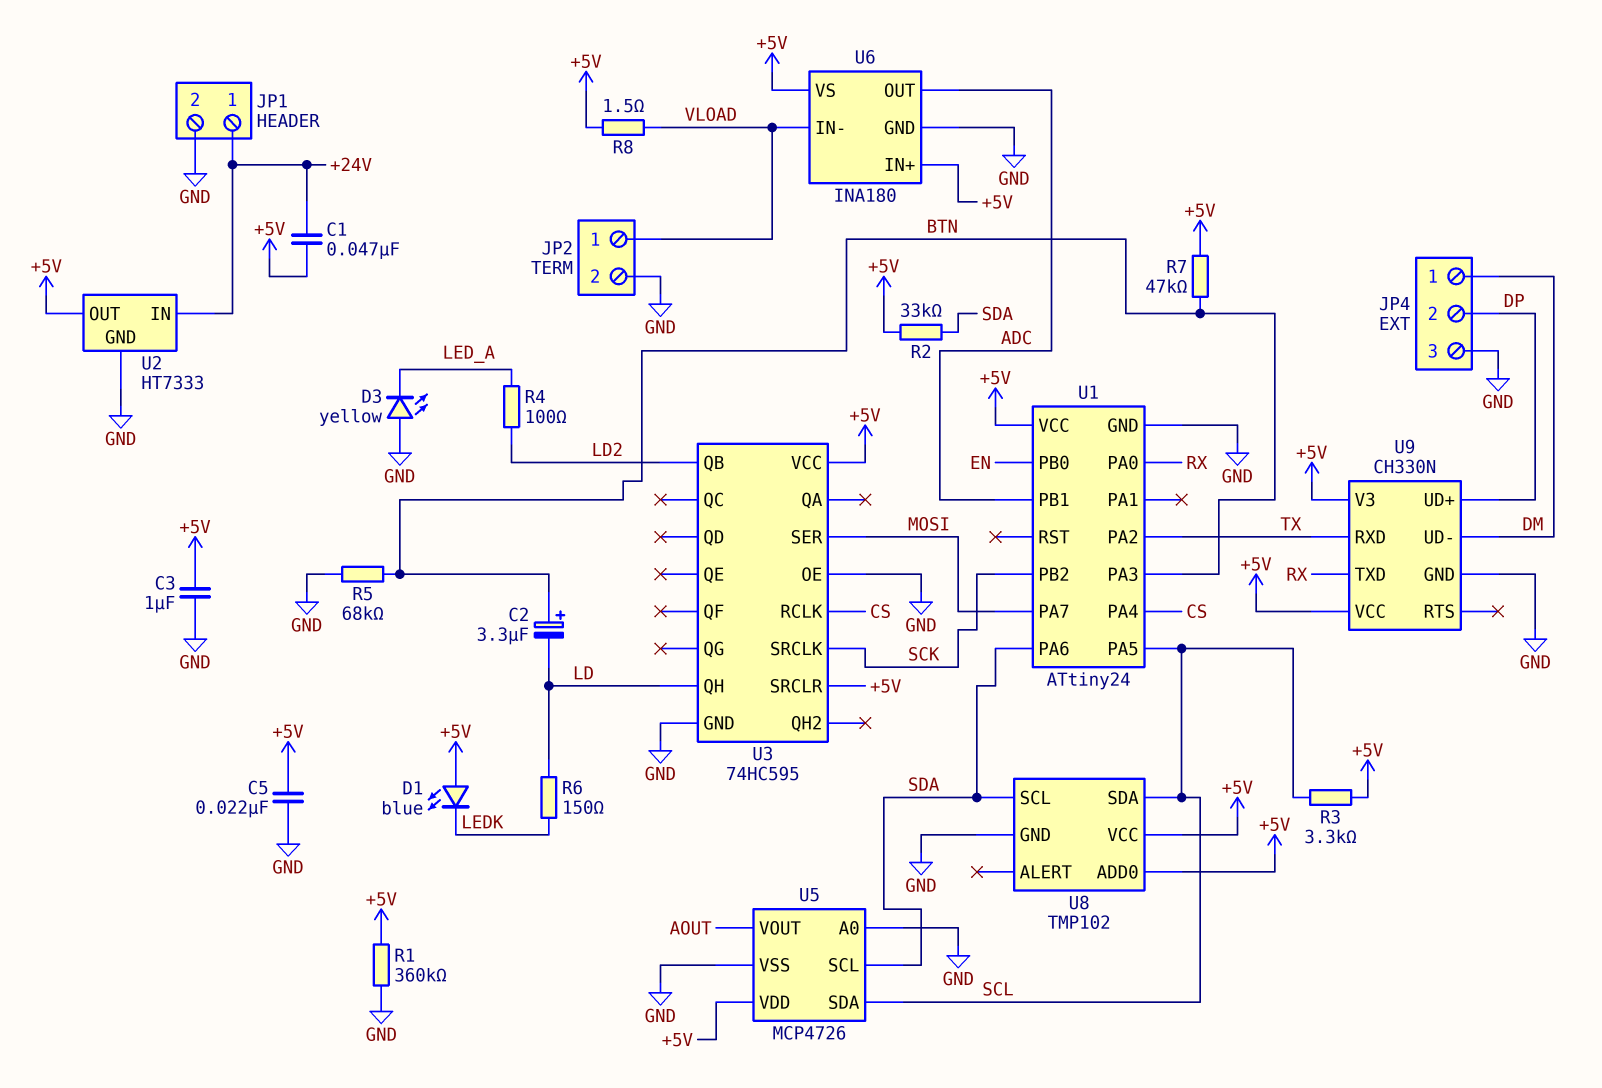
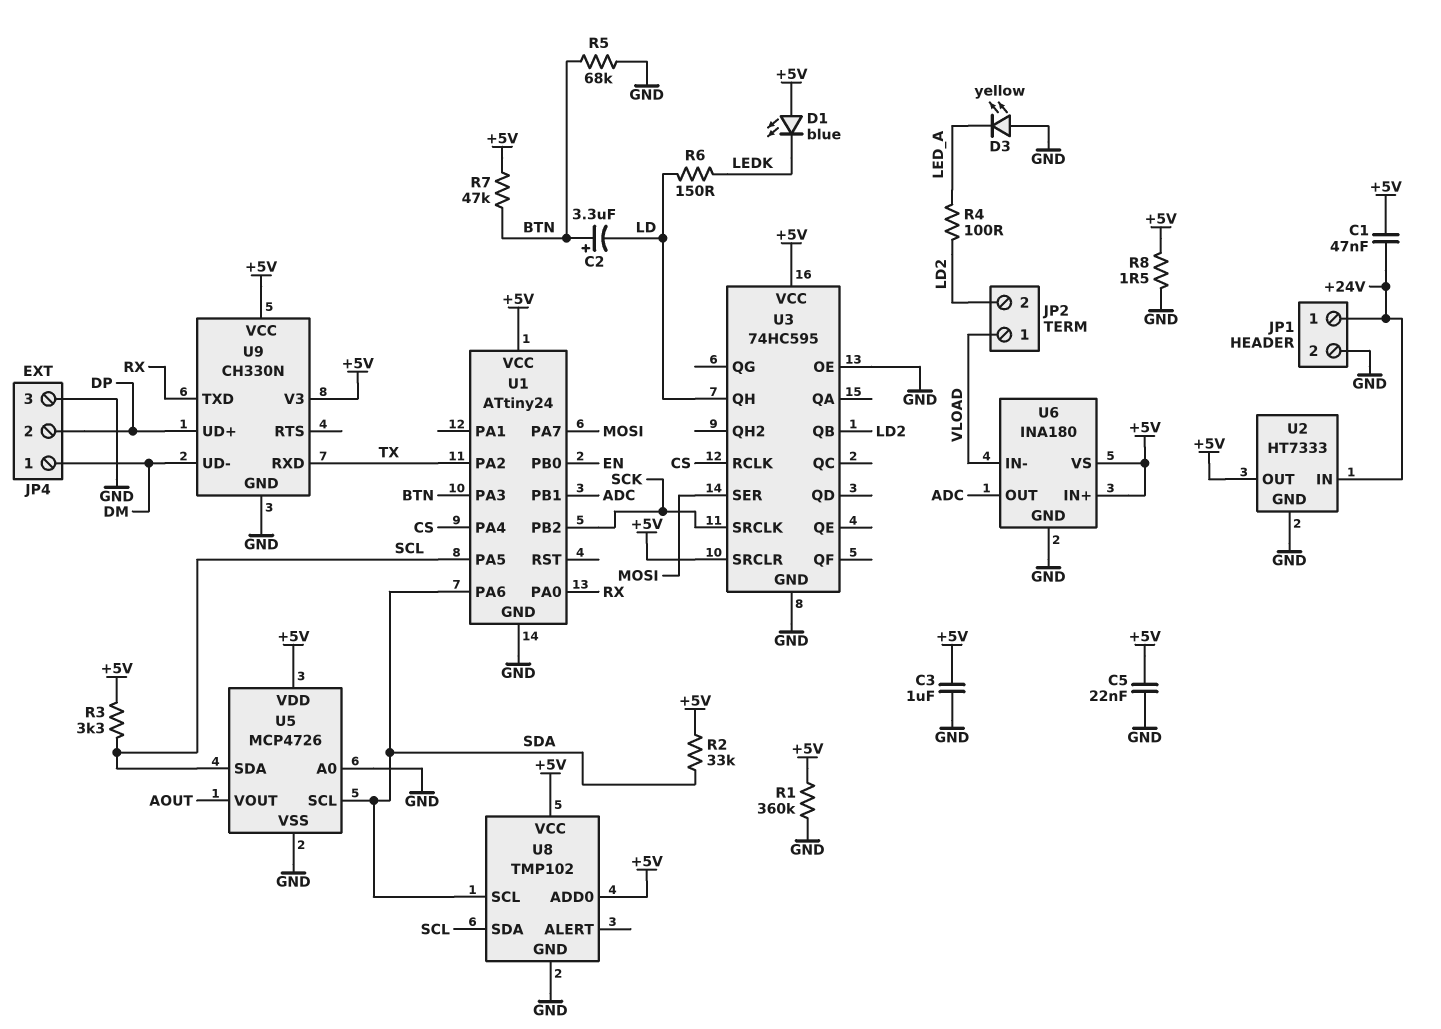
JP2 pin 2: GND -> LD2
R8: 1.5 (+5V, VLOAD) -> 1.5 (+5V, GND)

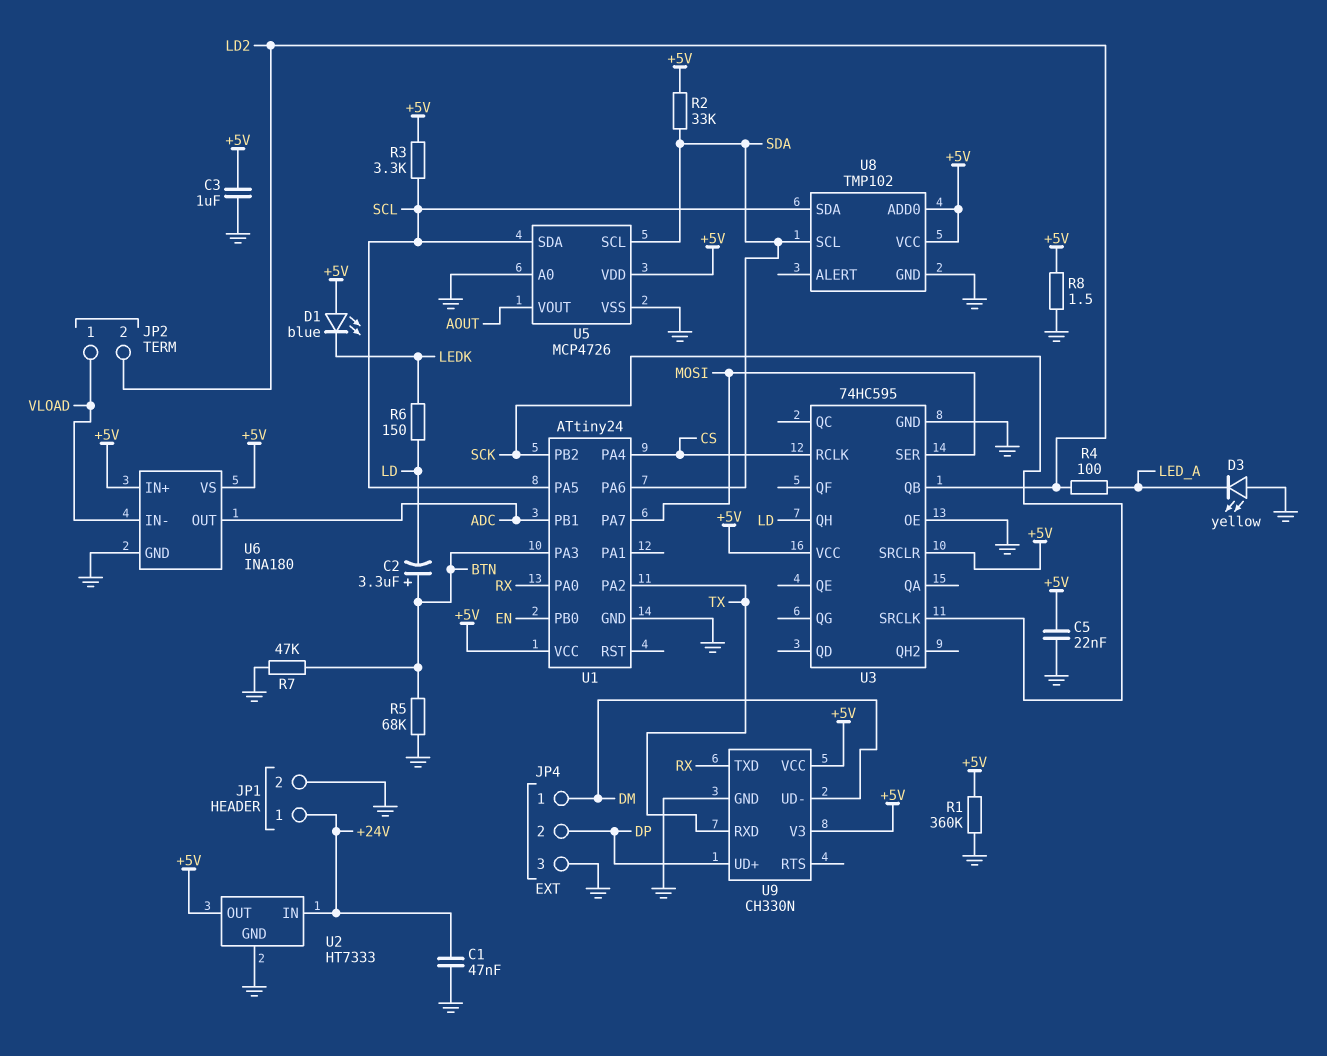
C1: 47nF (+5V, +24V) -> 47nF (+24V, GND)
R7: 47k (+5V, BTN) -> 47k (BTN, GND)

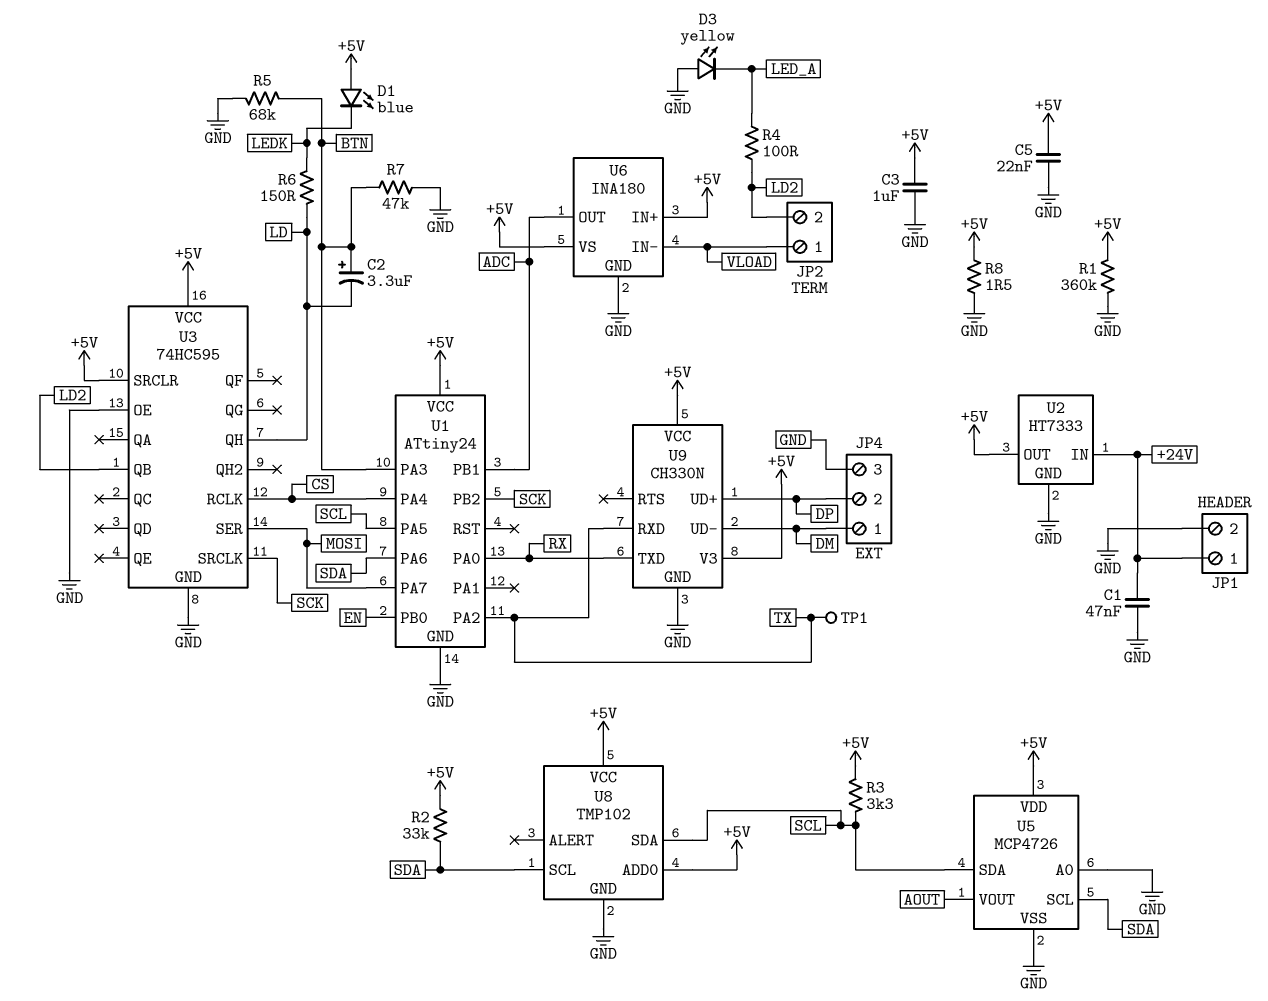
TP1: none -> test point (TX)

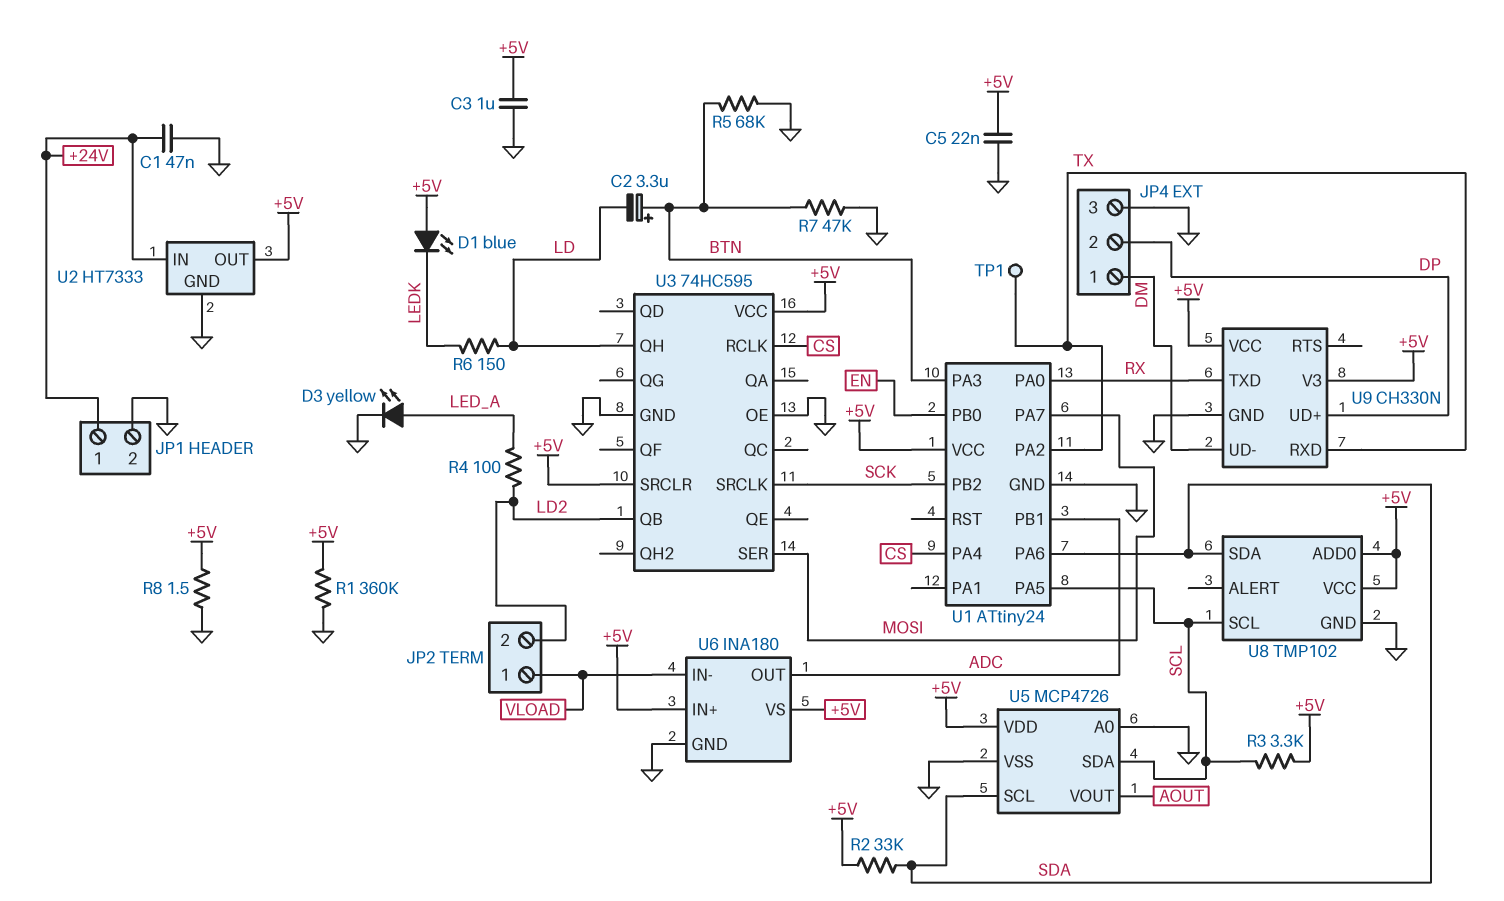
D3: LED yellow (A GND, K LED_A) -> LED yellow (A LED_A, K GND)
U8 pin SCL: SDA -> SCL
U8 pin SDA: SCL -> SDA

